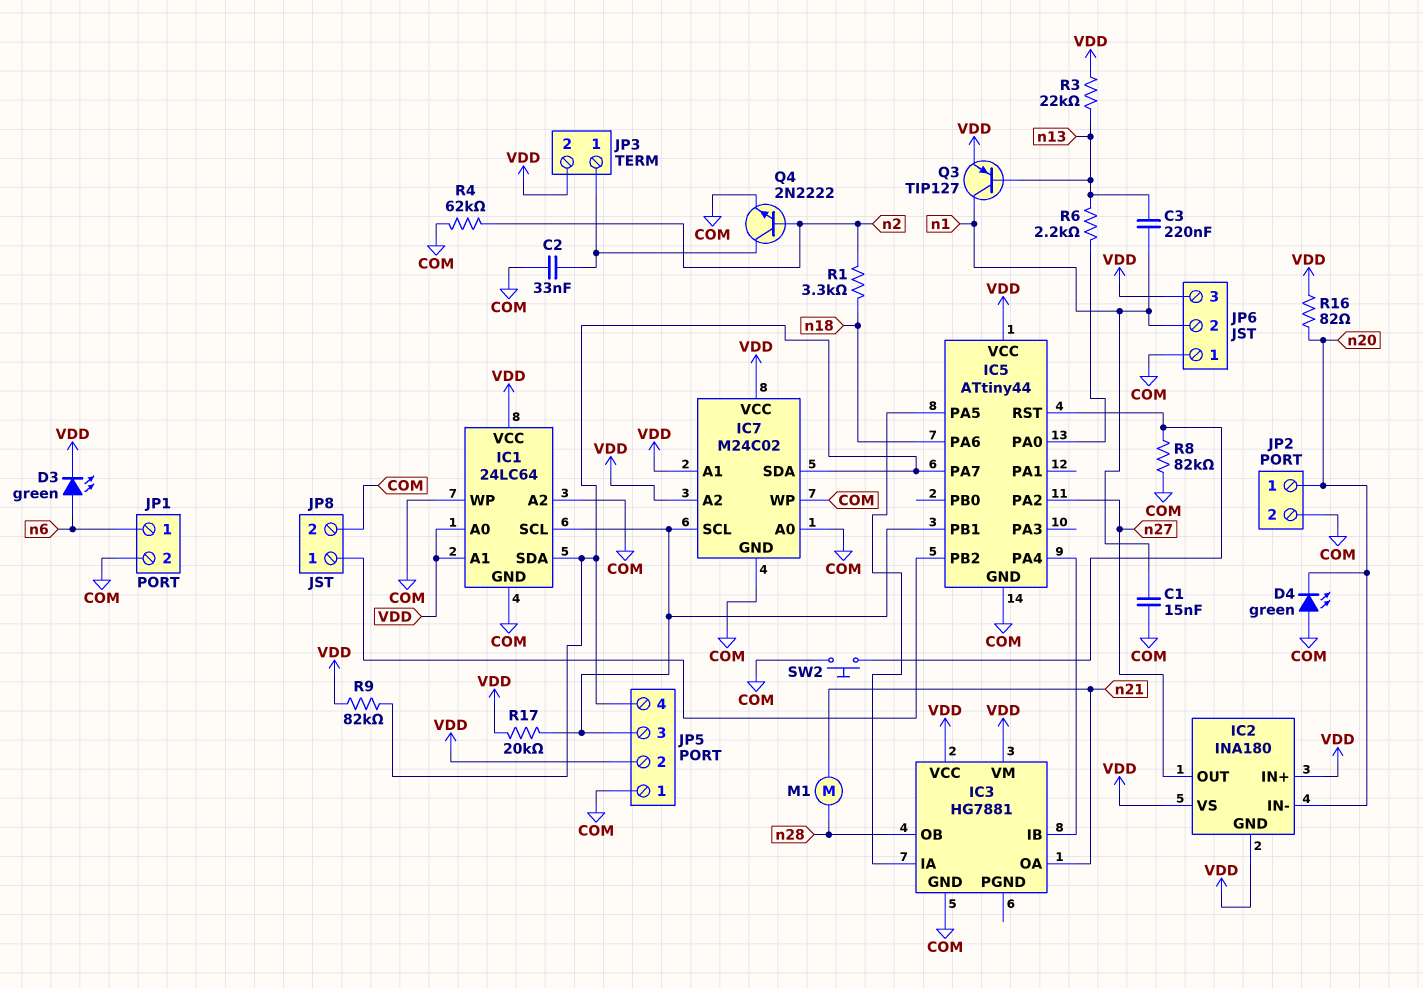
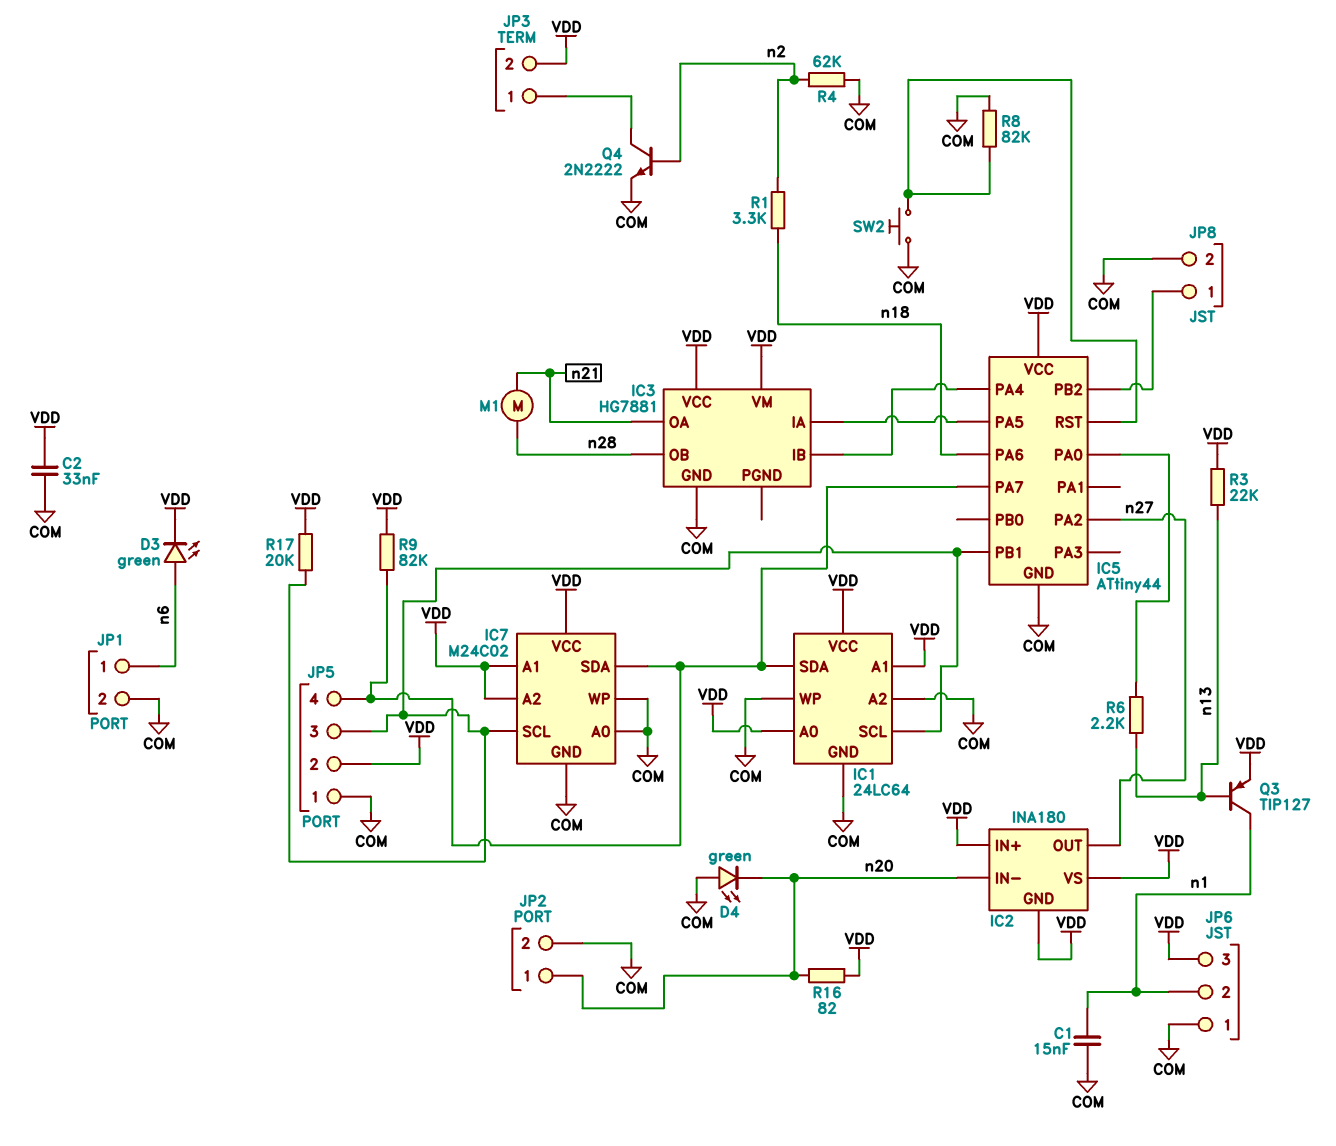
C2: 33nF (COM, JP3/1) -> 33nF (COM, VDD)
C3: 220nF (n1, n13) -> none

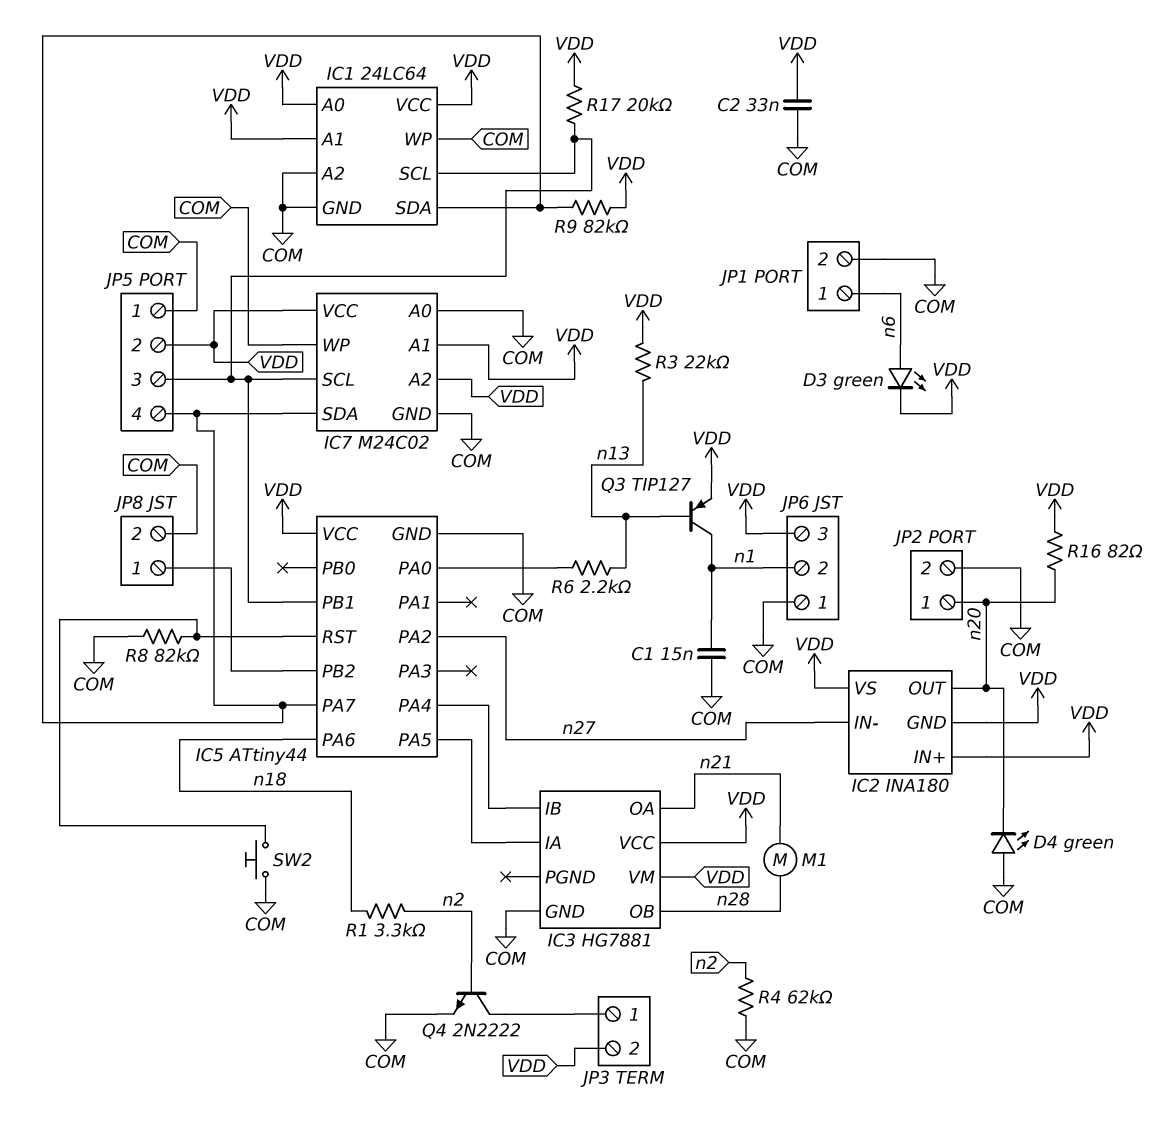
IC2 pin IN-: n20 -> n27
IC2 pin OUT: n27 -> n20

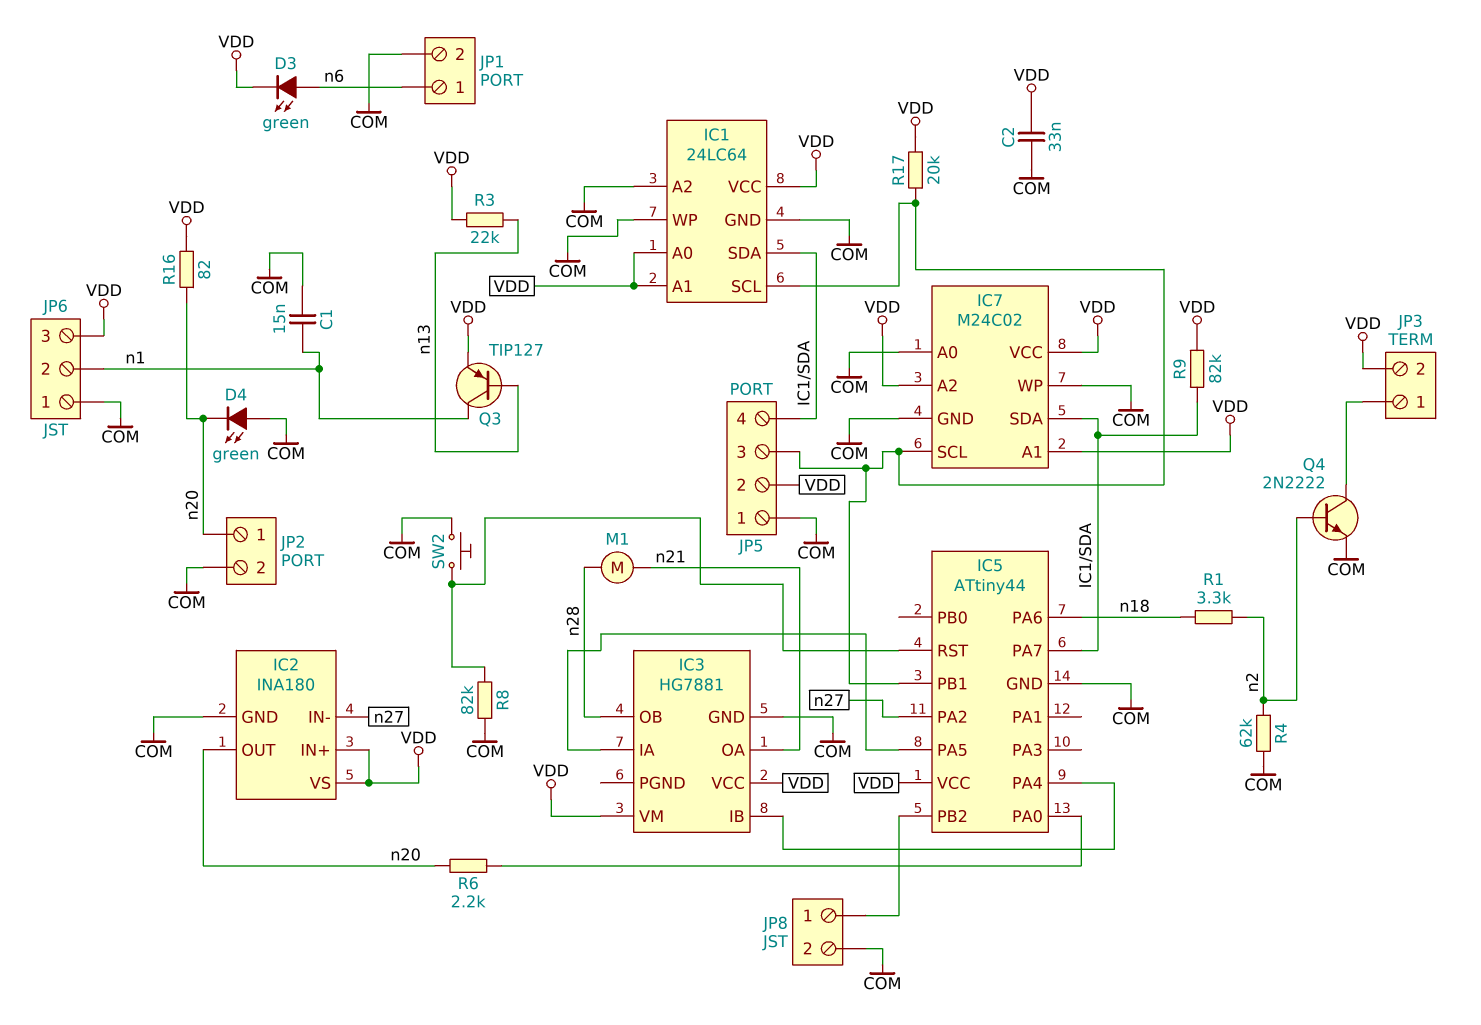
IC2 pin GND: VDD -> COM
R6: 2.2k (IC5/PA0, n13) -> 2.2k (IC5/PA0, n20)

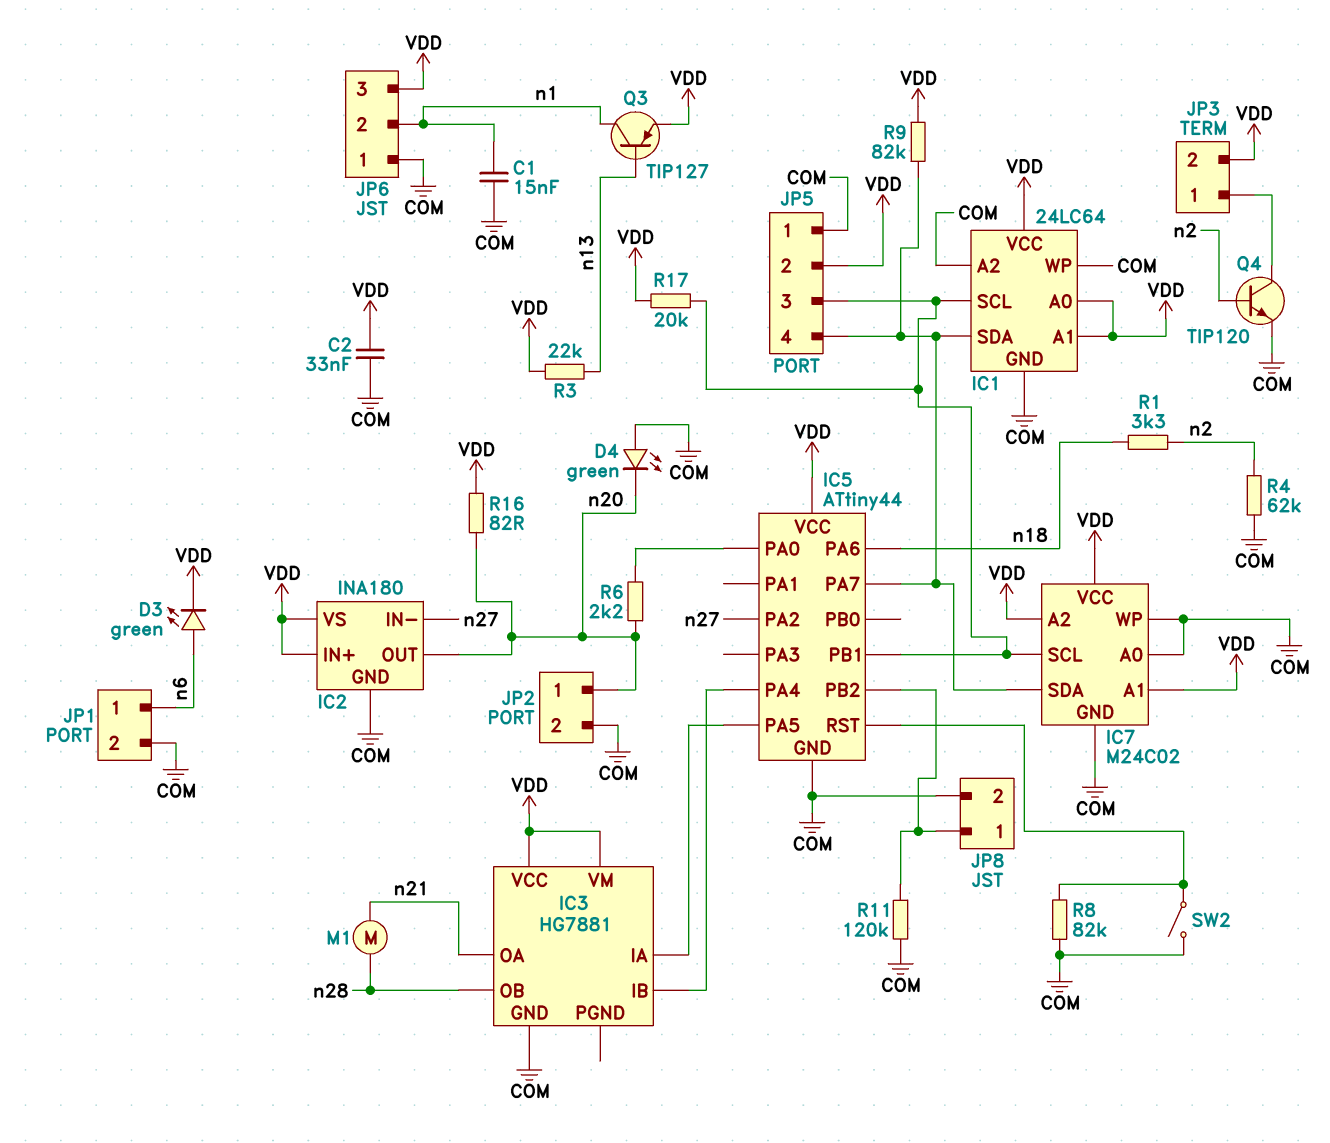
Q4: NPN 2N2222 (B n2, C JP3/1, E COM) -> NPN TIP120 (B n2, C JP3/1, E COM)
R11: none -> 120k (COM, IC5/PB2)
SW2: button (COM, IC5/RST) -> switch (COM, IC5/RST)

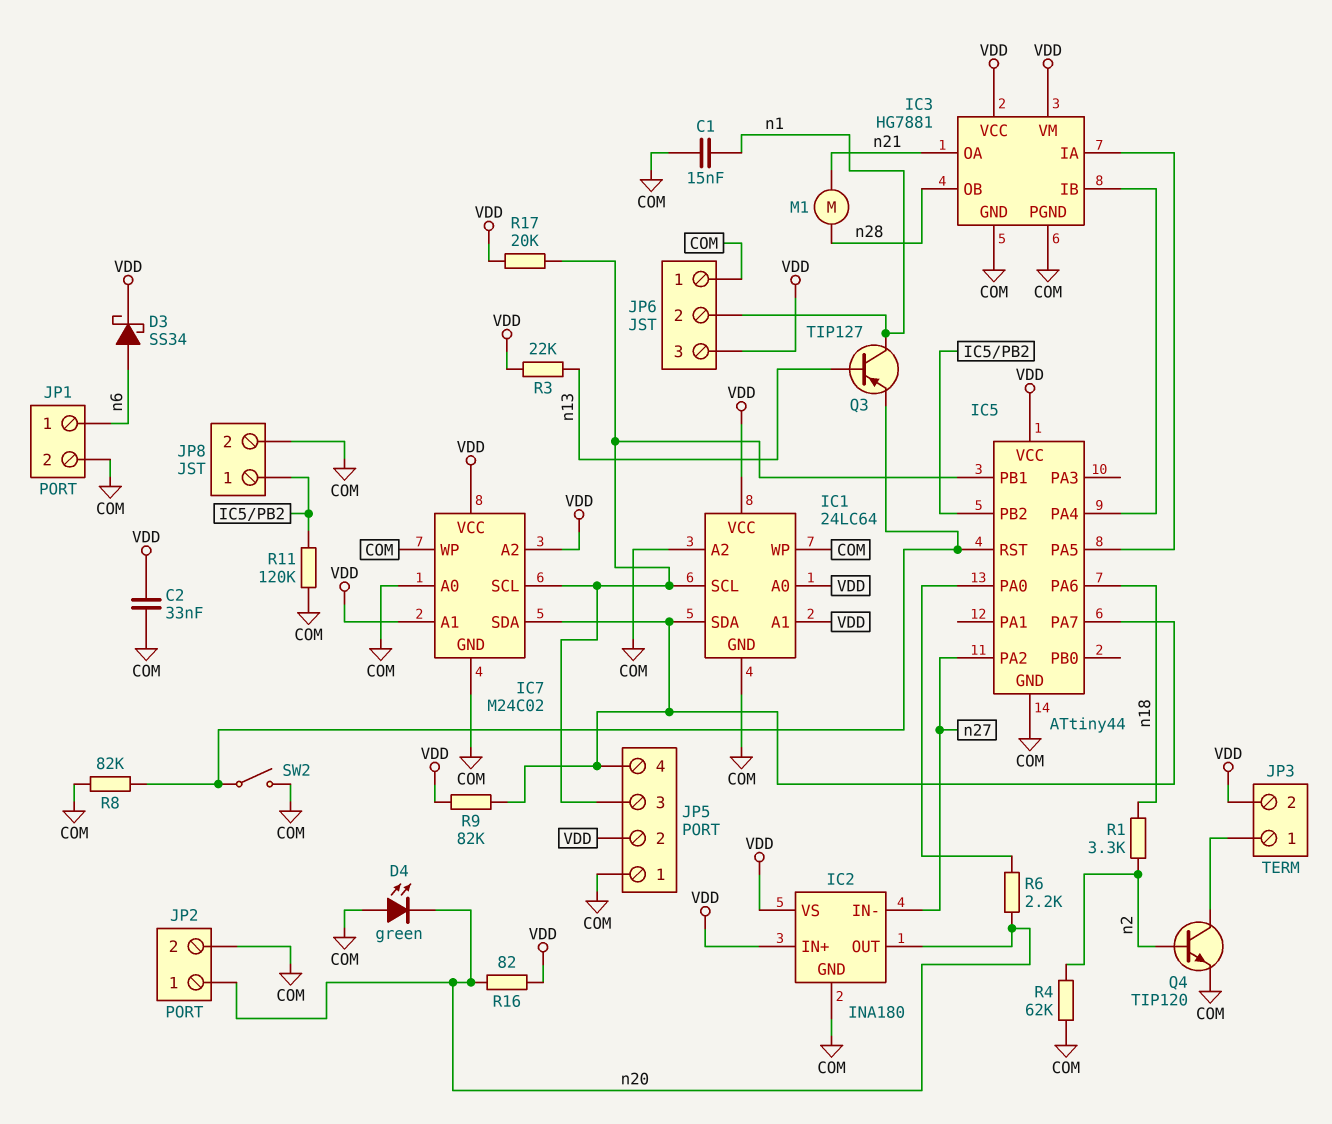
D3: LED green (A n6, K VDD) -> schottky SS34 (A n6, K VDD)
IC3 pin PGND: none -> COM
Q3: PNP TIP127 (B n13, C n1, E VDD) -> PNP TIP127 (B n13, C n1, E IC5/RST)

